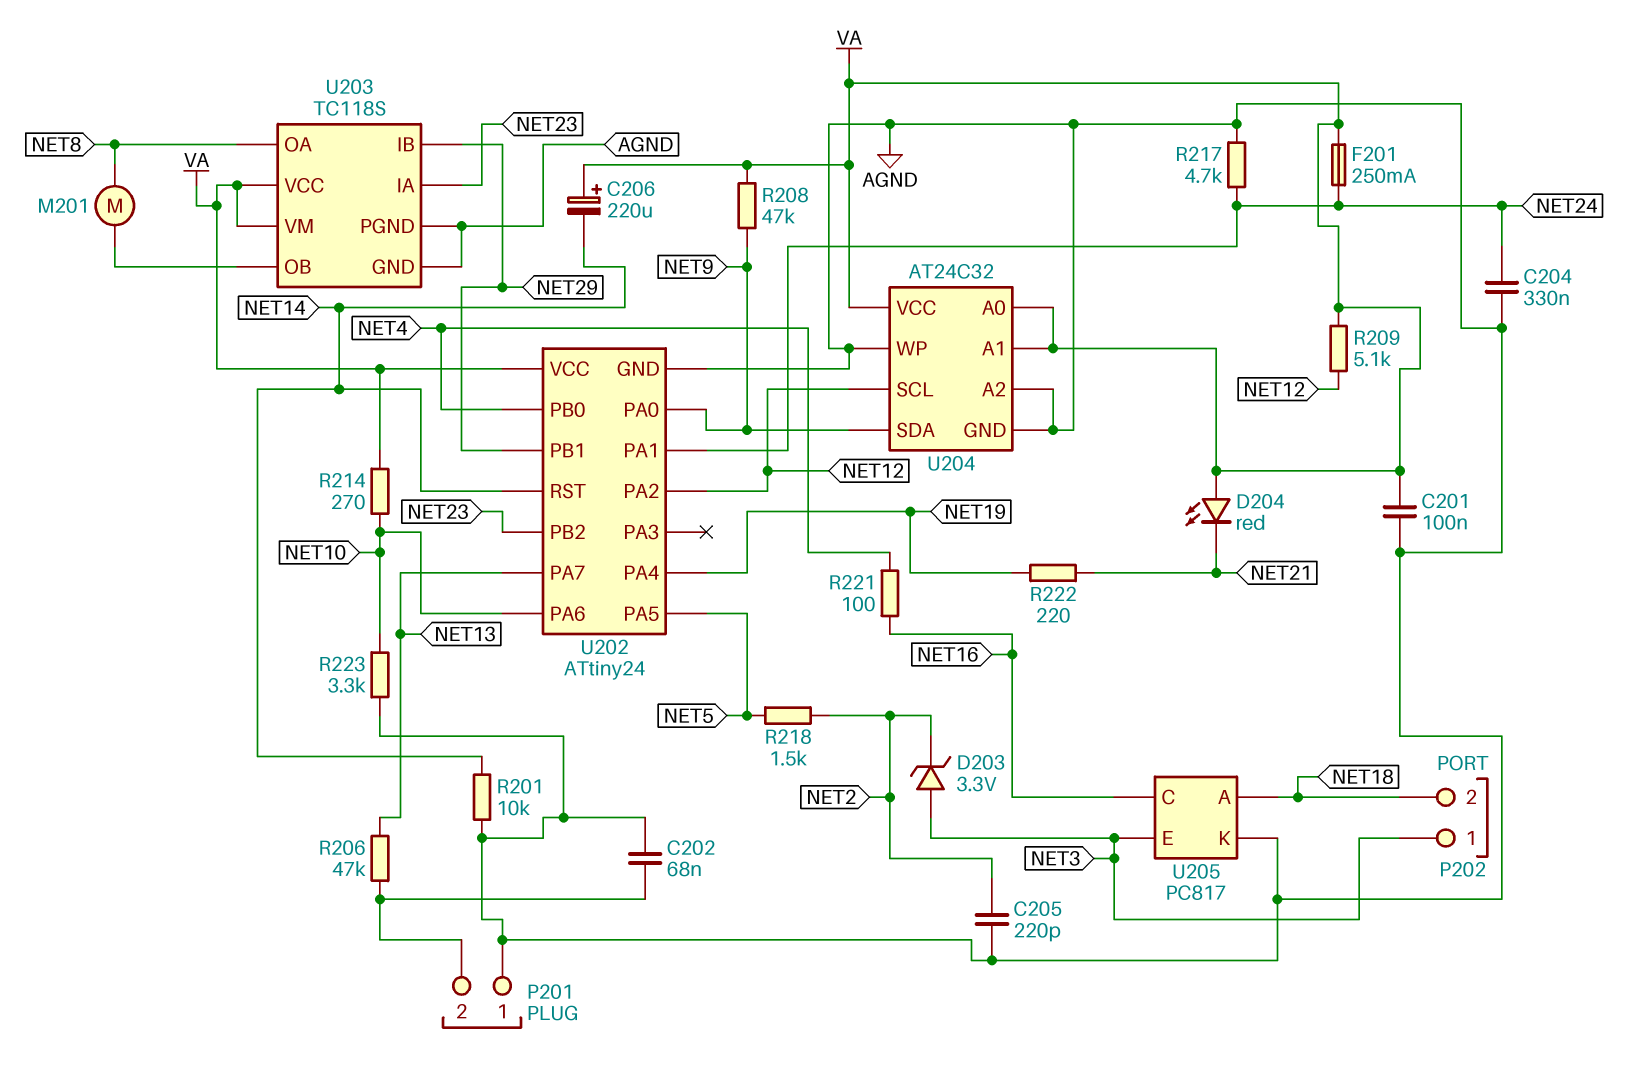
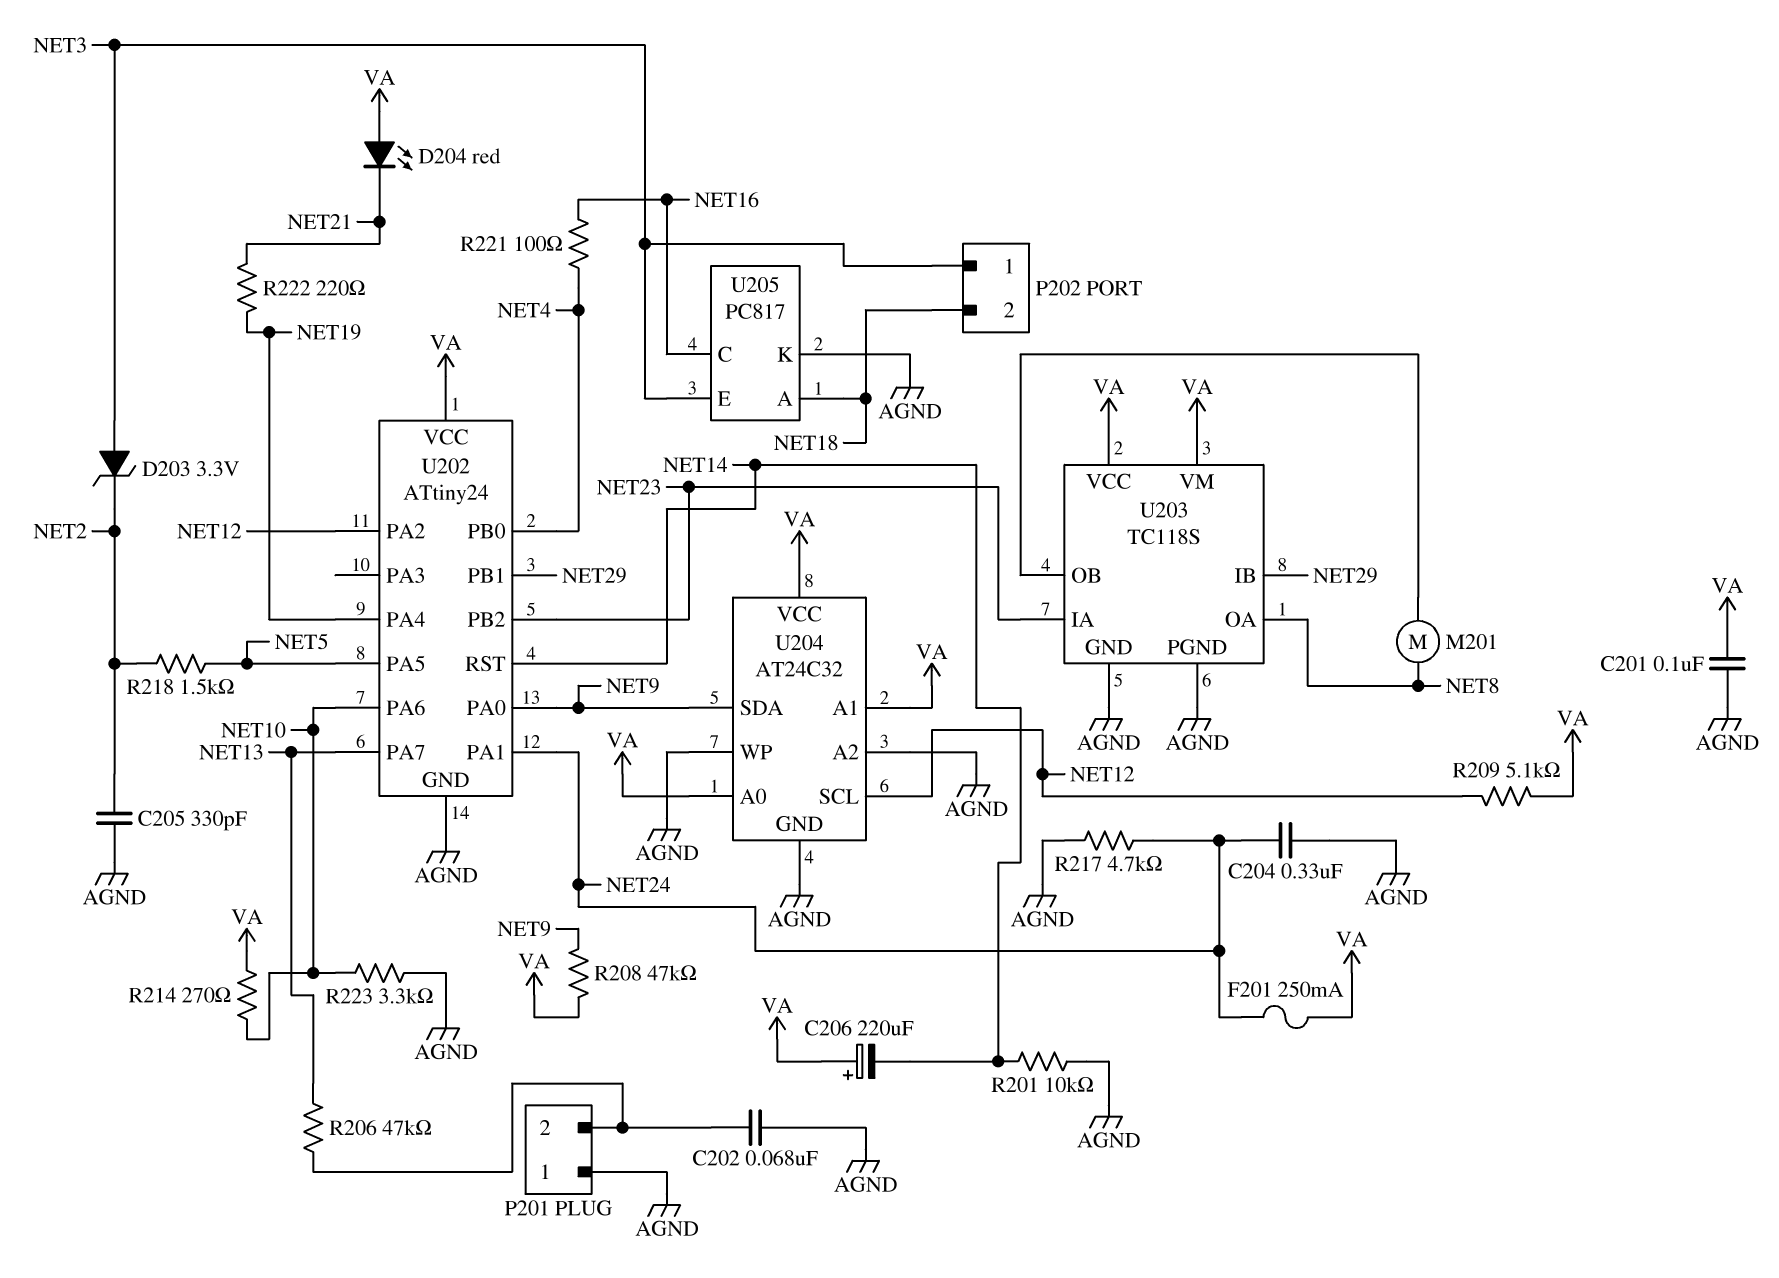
C205: 220pF (AGND, NET2) -> 330pF (AGND, NET2)

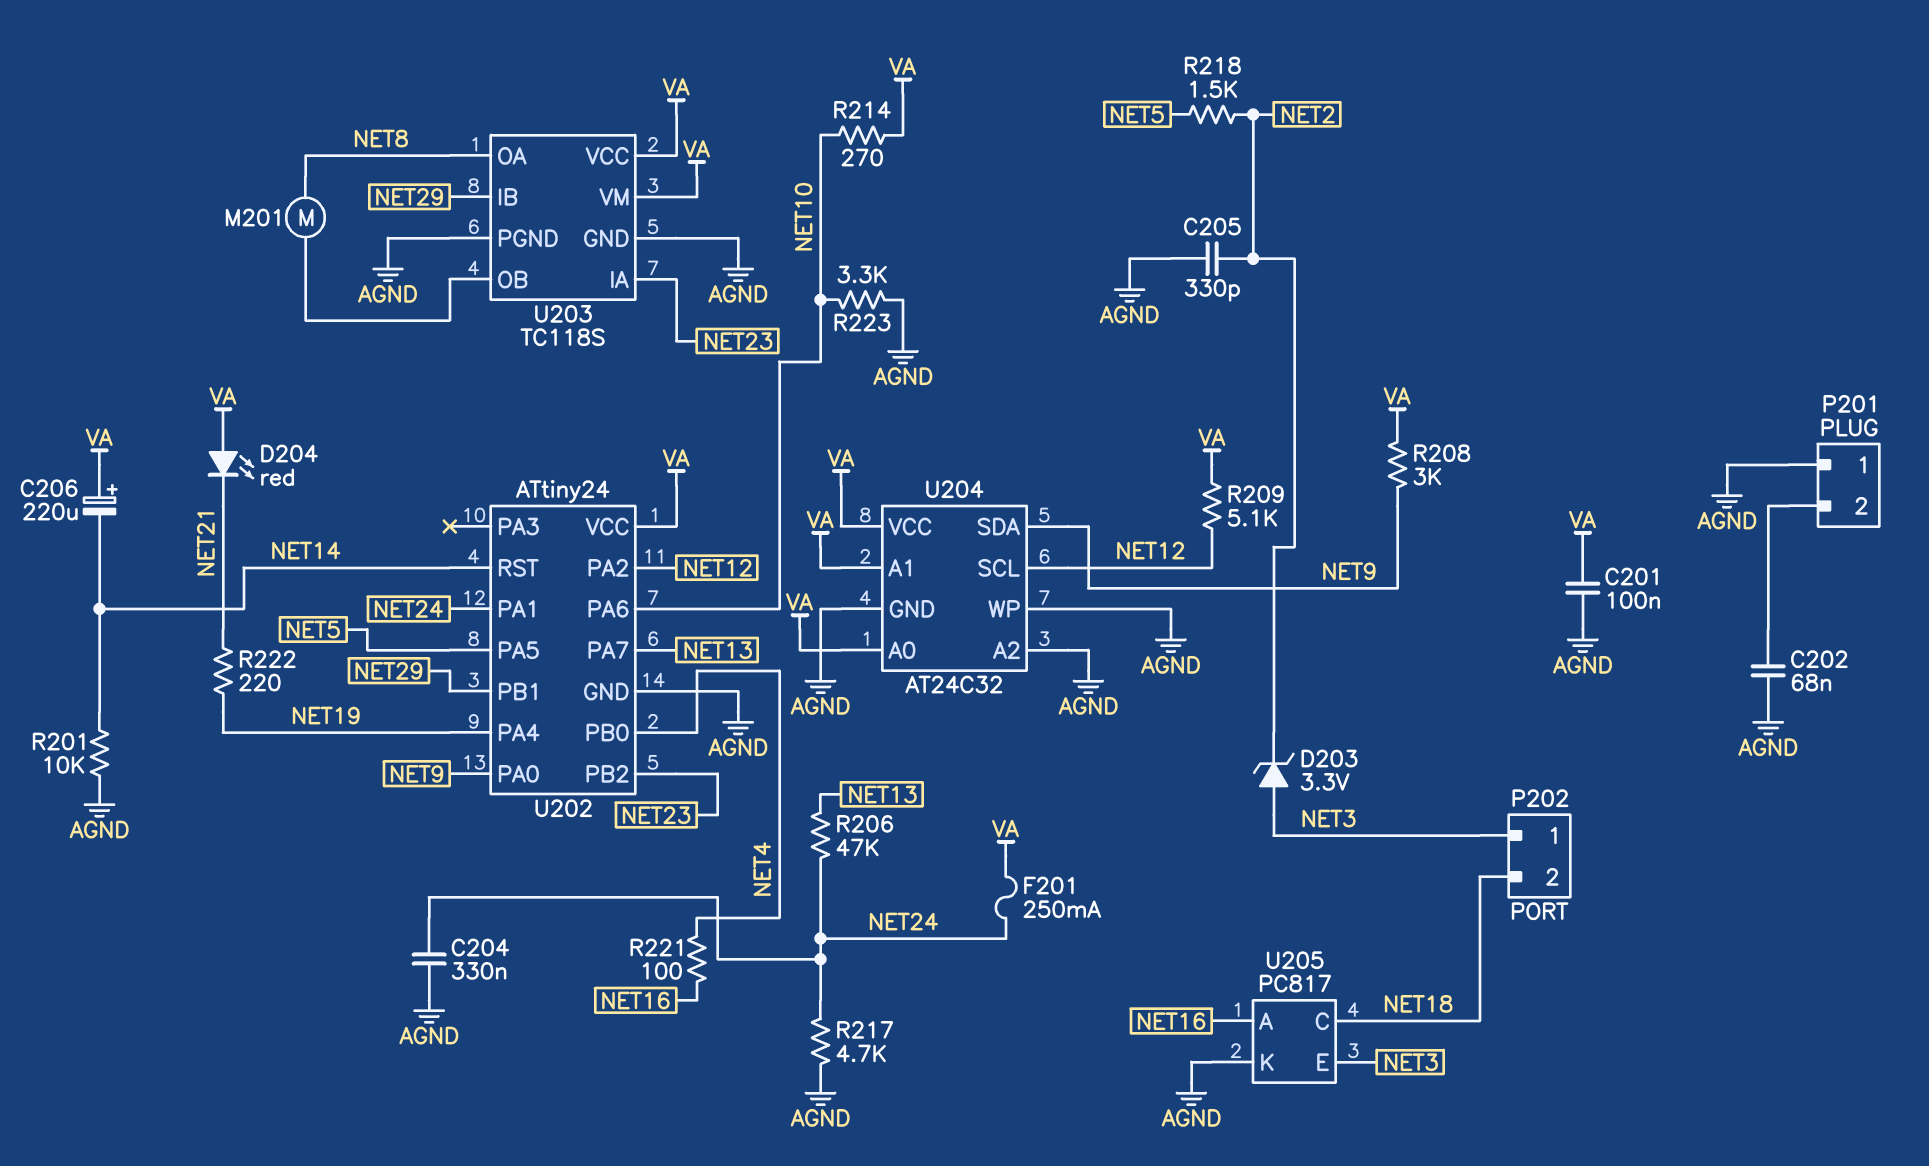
R206: 47k (NET13, P201/2) -> 47k (NET13, NET24)
R208: 47k (NET9, VA) -> 3k (NET9, VA)
U205 pin A: NET18 -> NET16
U205 pin C: NET16 -> NET18

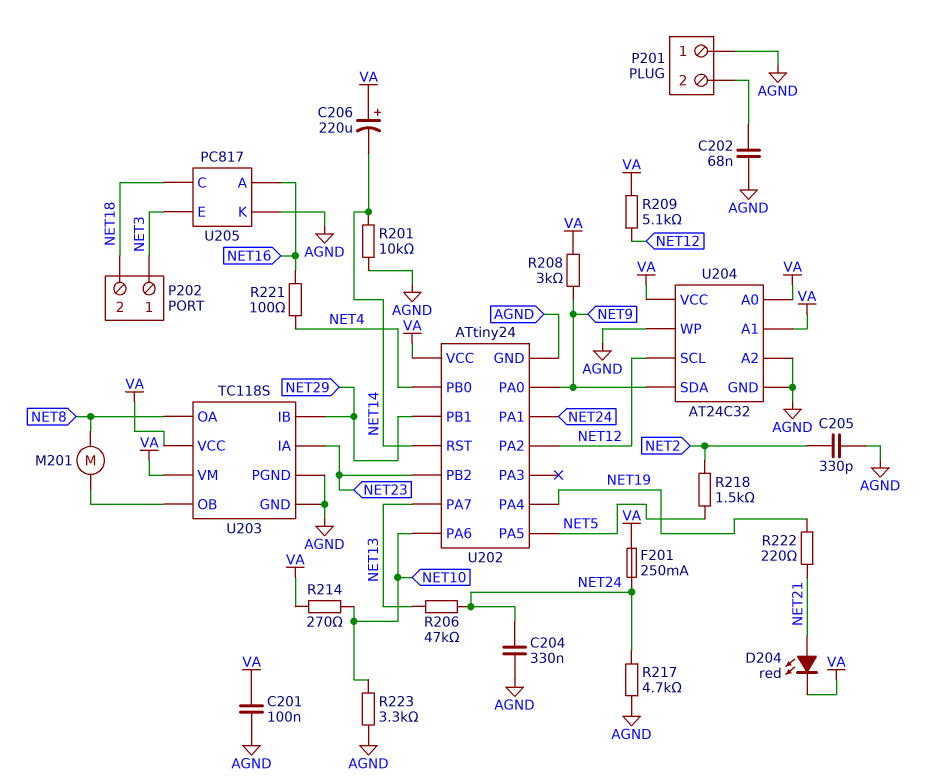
D203: zener 3.3V (A NET3, K NET2) -> none
D204: LED red (A VA, K NET21) -> LED red (A NET21, K VA)

